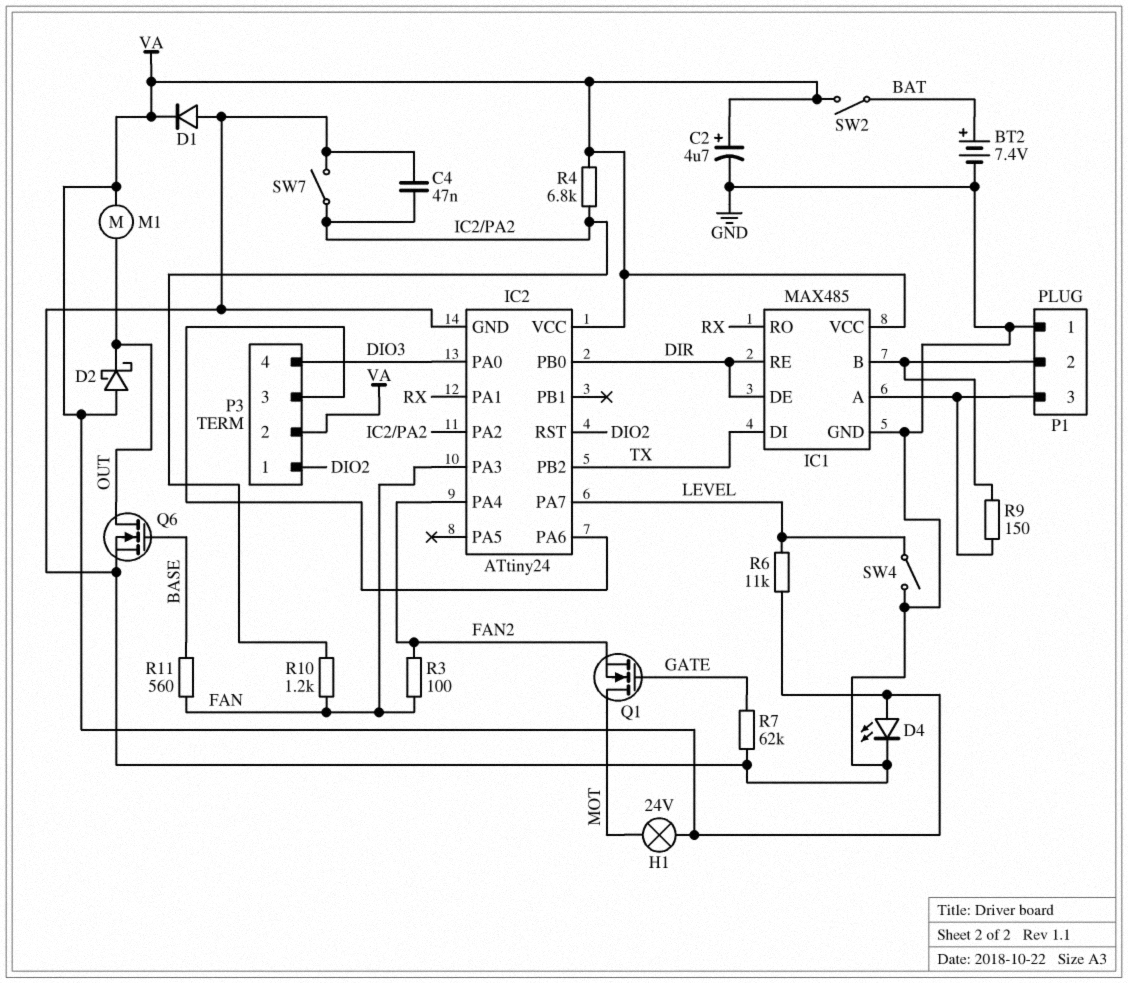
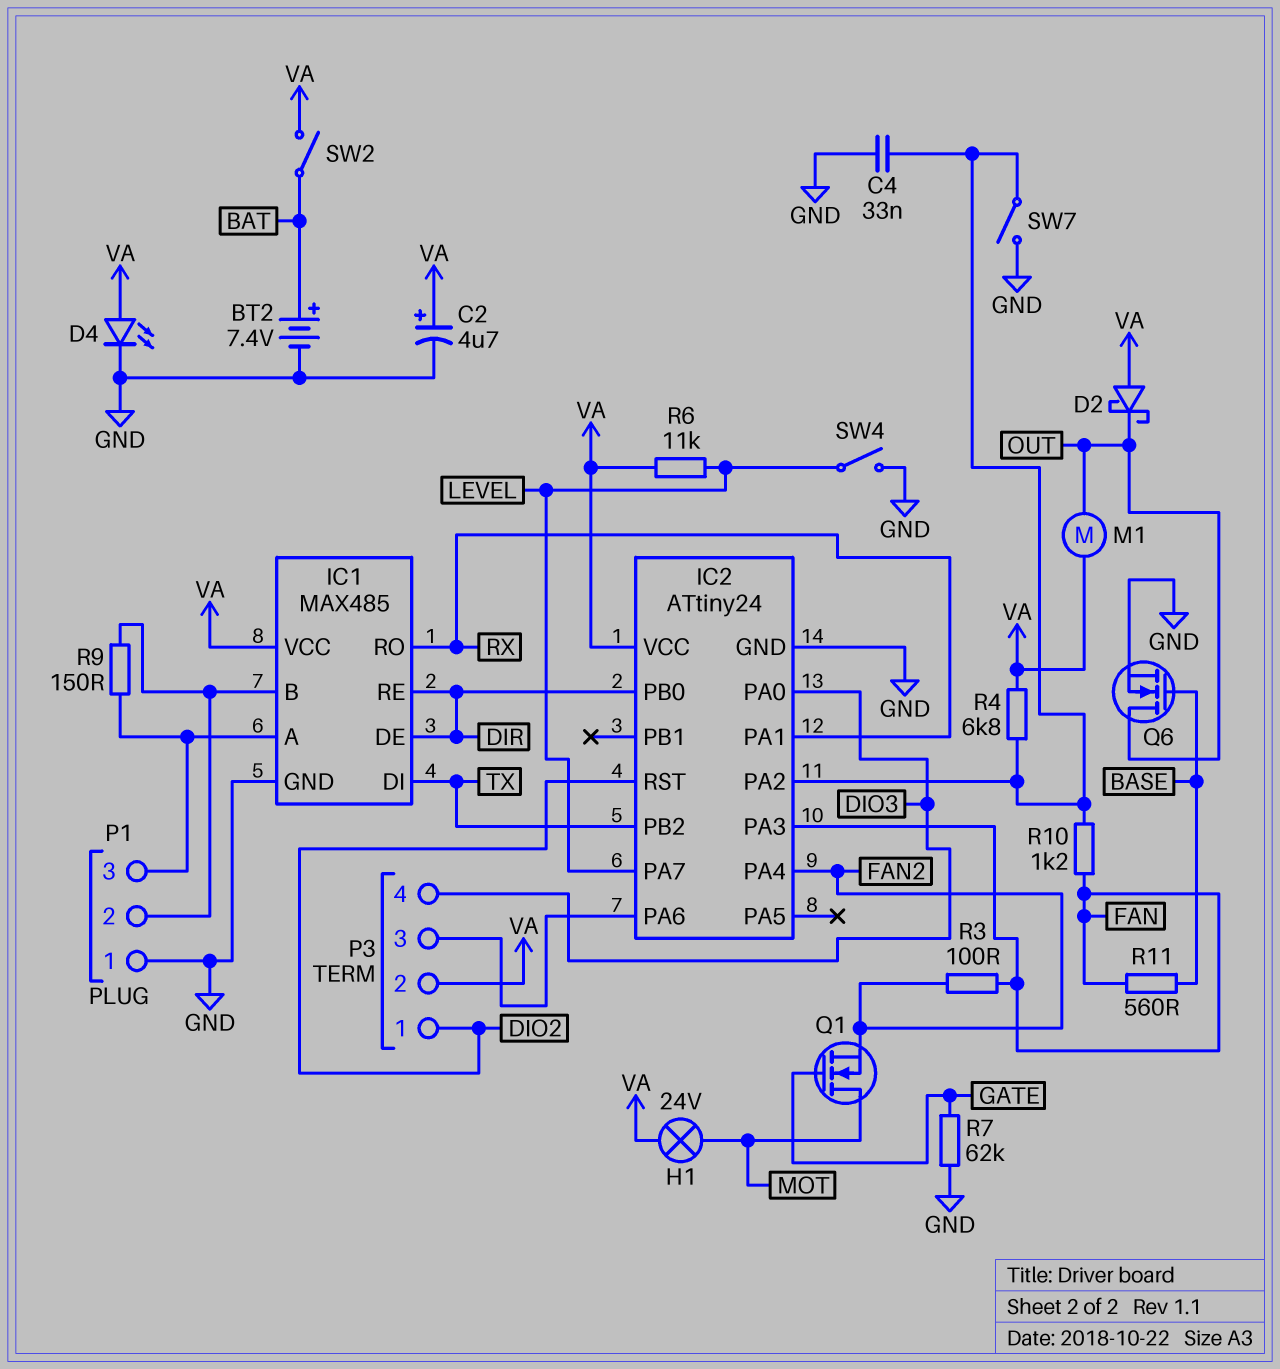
C4: 47nF (GND, IC2/PA2) -> 33nF (GND, IC2/PA2)
D1: diode (A GND, K VA) -> none

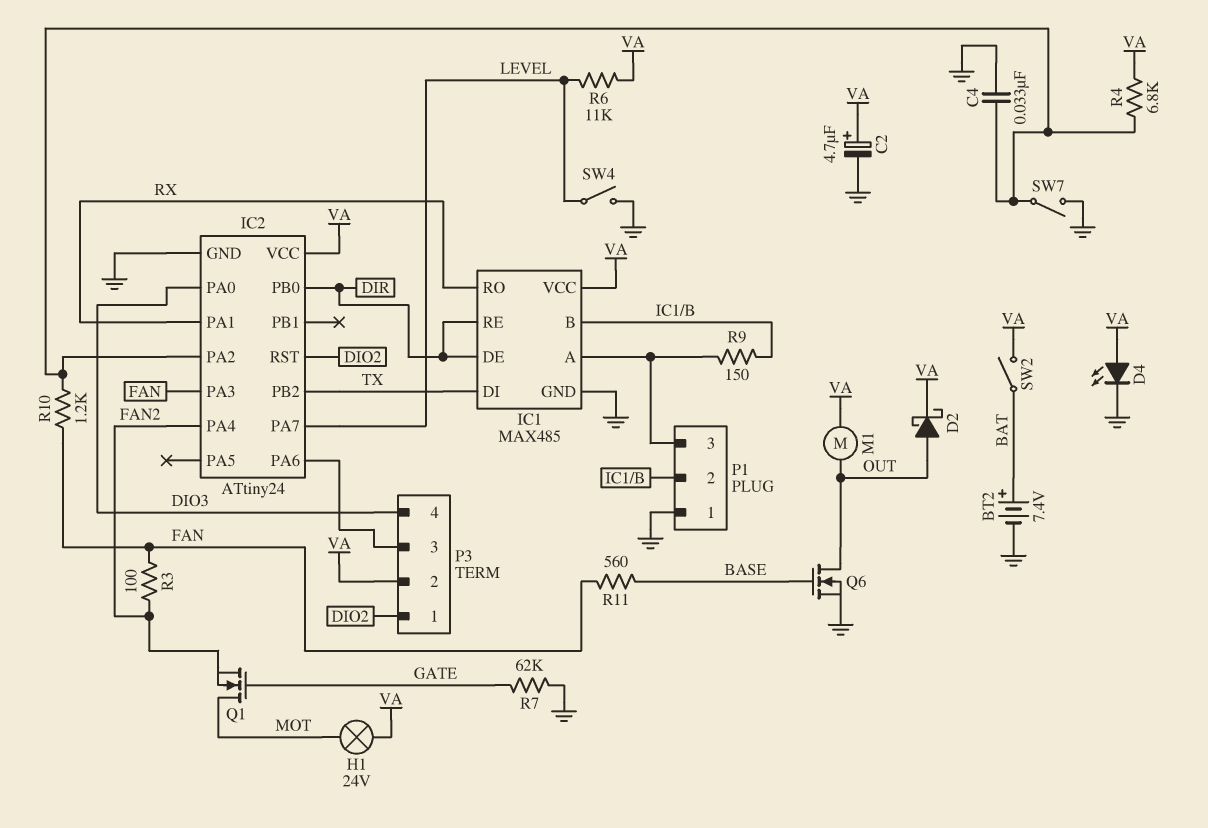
D2: schottky (A VA, K OUT) -> schottky (A OUT, K VA)

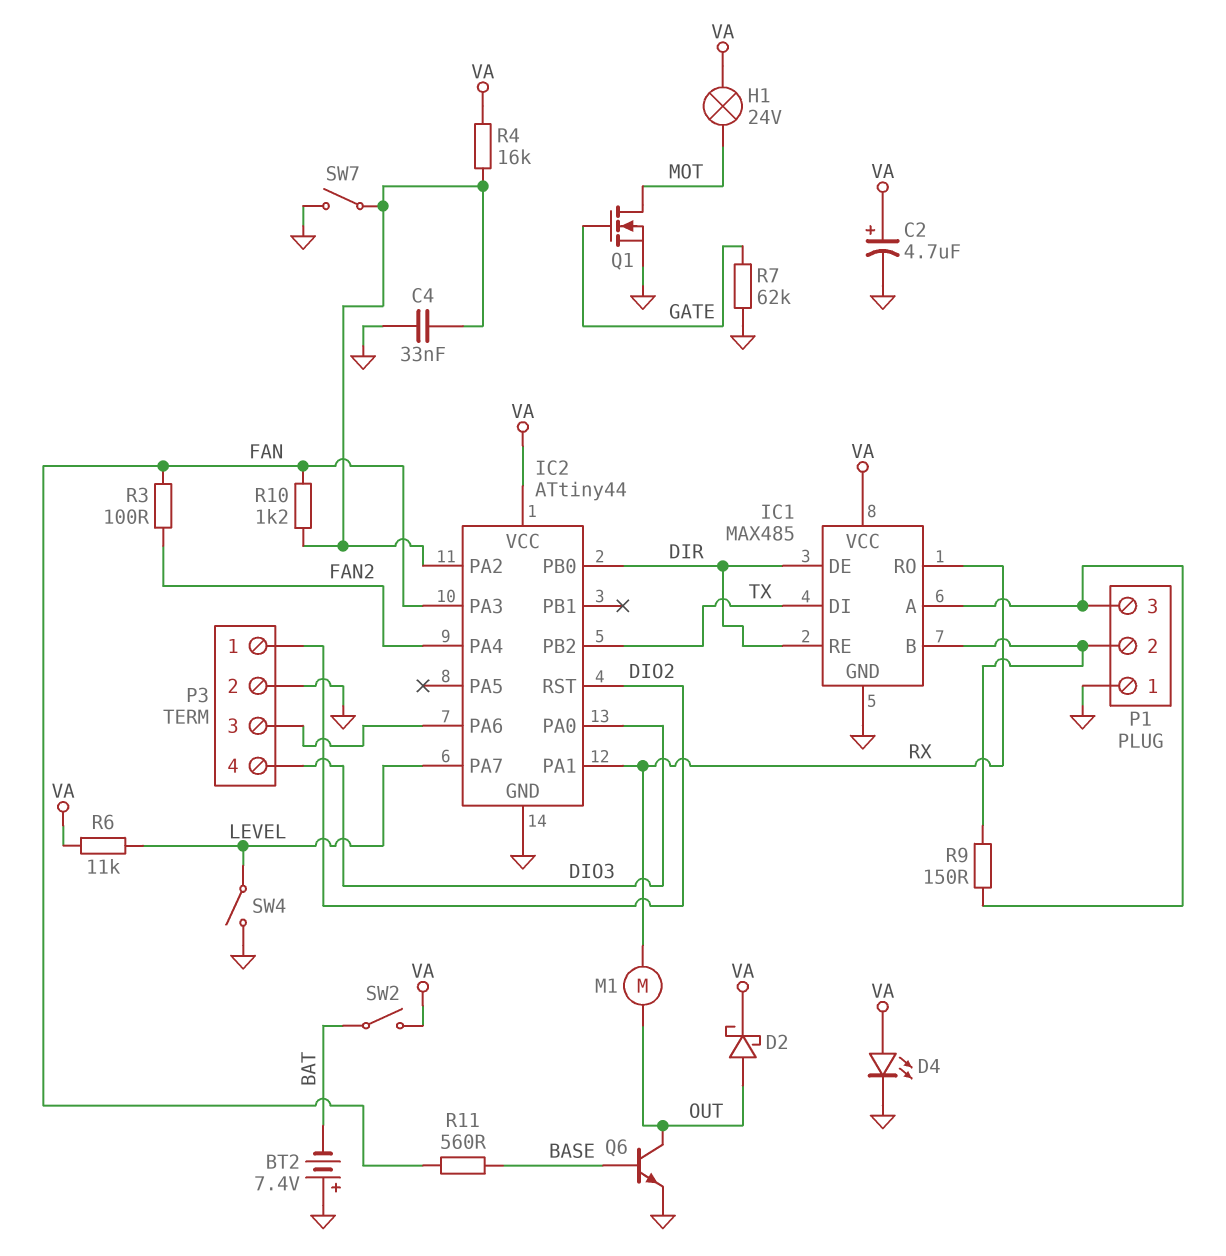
BT2: 7.4V (plus BAT, minus GND) -> 7.4V (plus GND, minus BAT)
IC2: ATtiny24 -> ATtiny44
M1: motor (OUT, VA) -> motor (OUT, RX)
P3 pin 2: VA -> GND
Q1: NMOS (G GATE, D MOT, S FAN2) -> NMOS (G GATE, D MOT, S GND)
Q6: NMOS (G BASE, D OUT, S GND) -> NPN (B BASE, C OUT, E GND)
R4: 6.8k (IC2/PA2, VA) -> 16k (IC2/PA2, VA)

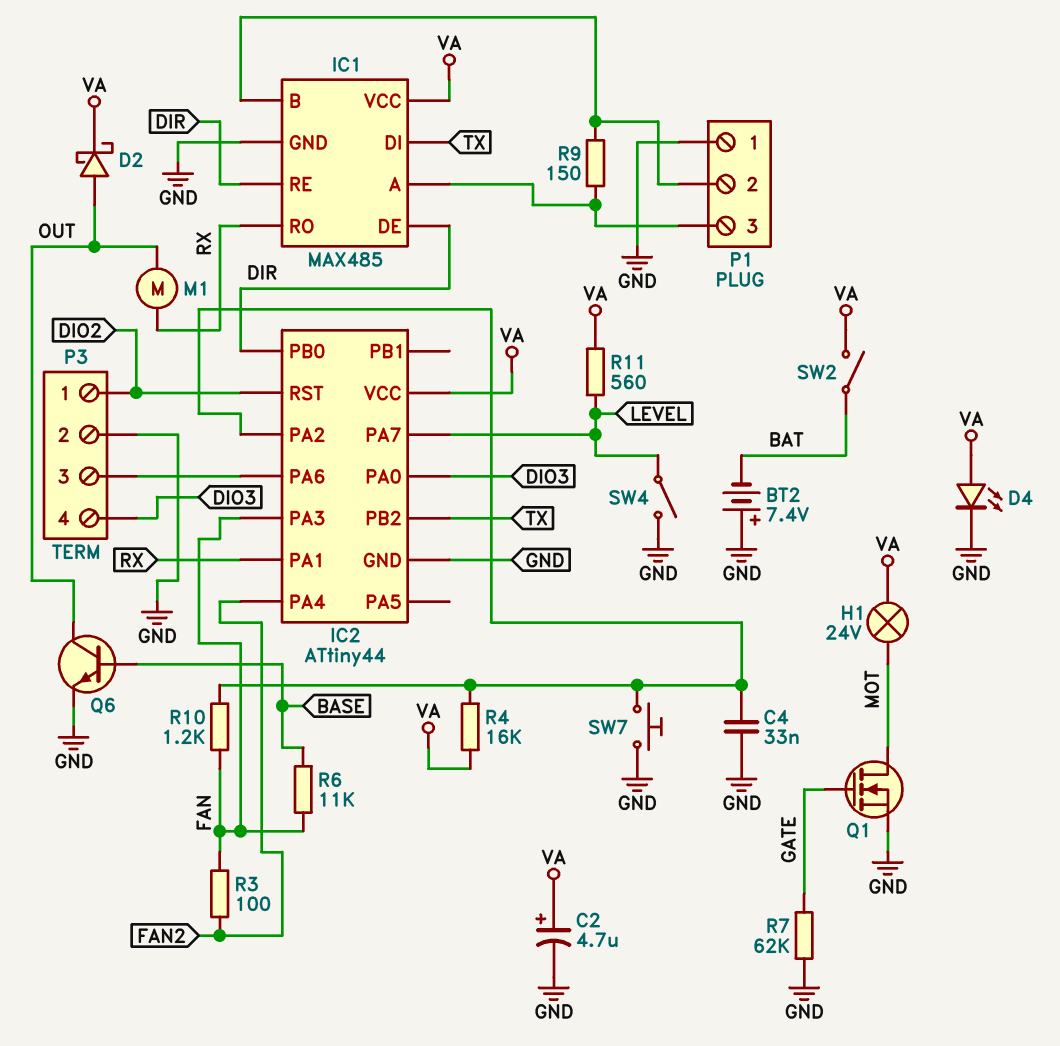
R6: 11k (LEVEL, VA) -> 11k (BASE, FAN)
R11: 560 (BASE, FAN) -> 560 (LEVEL, VA)
SW7: switch (GND, IC2/PA2) -> button (GND, IC2/PA2)

